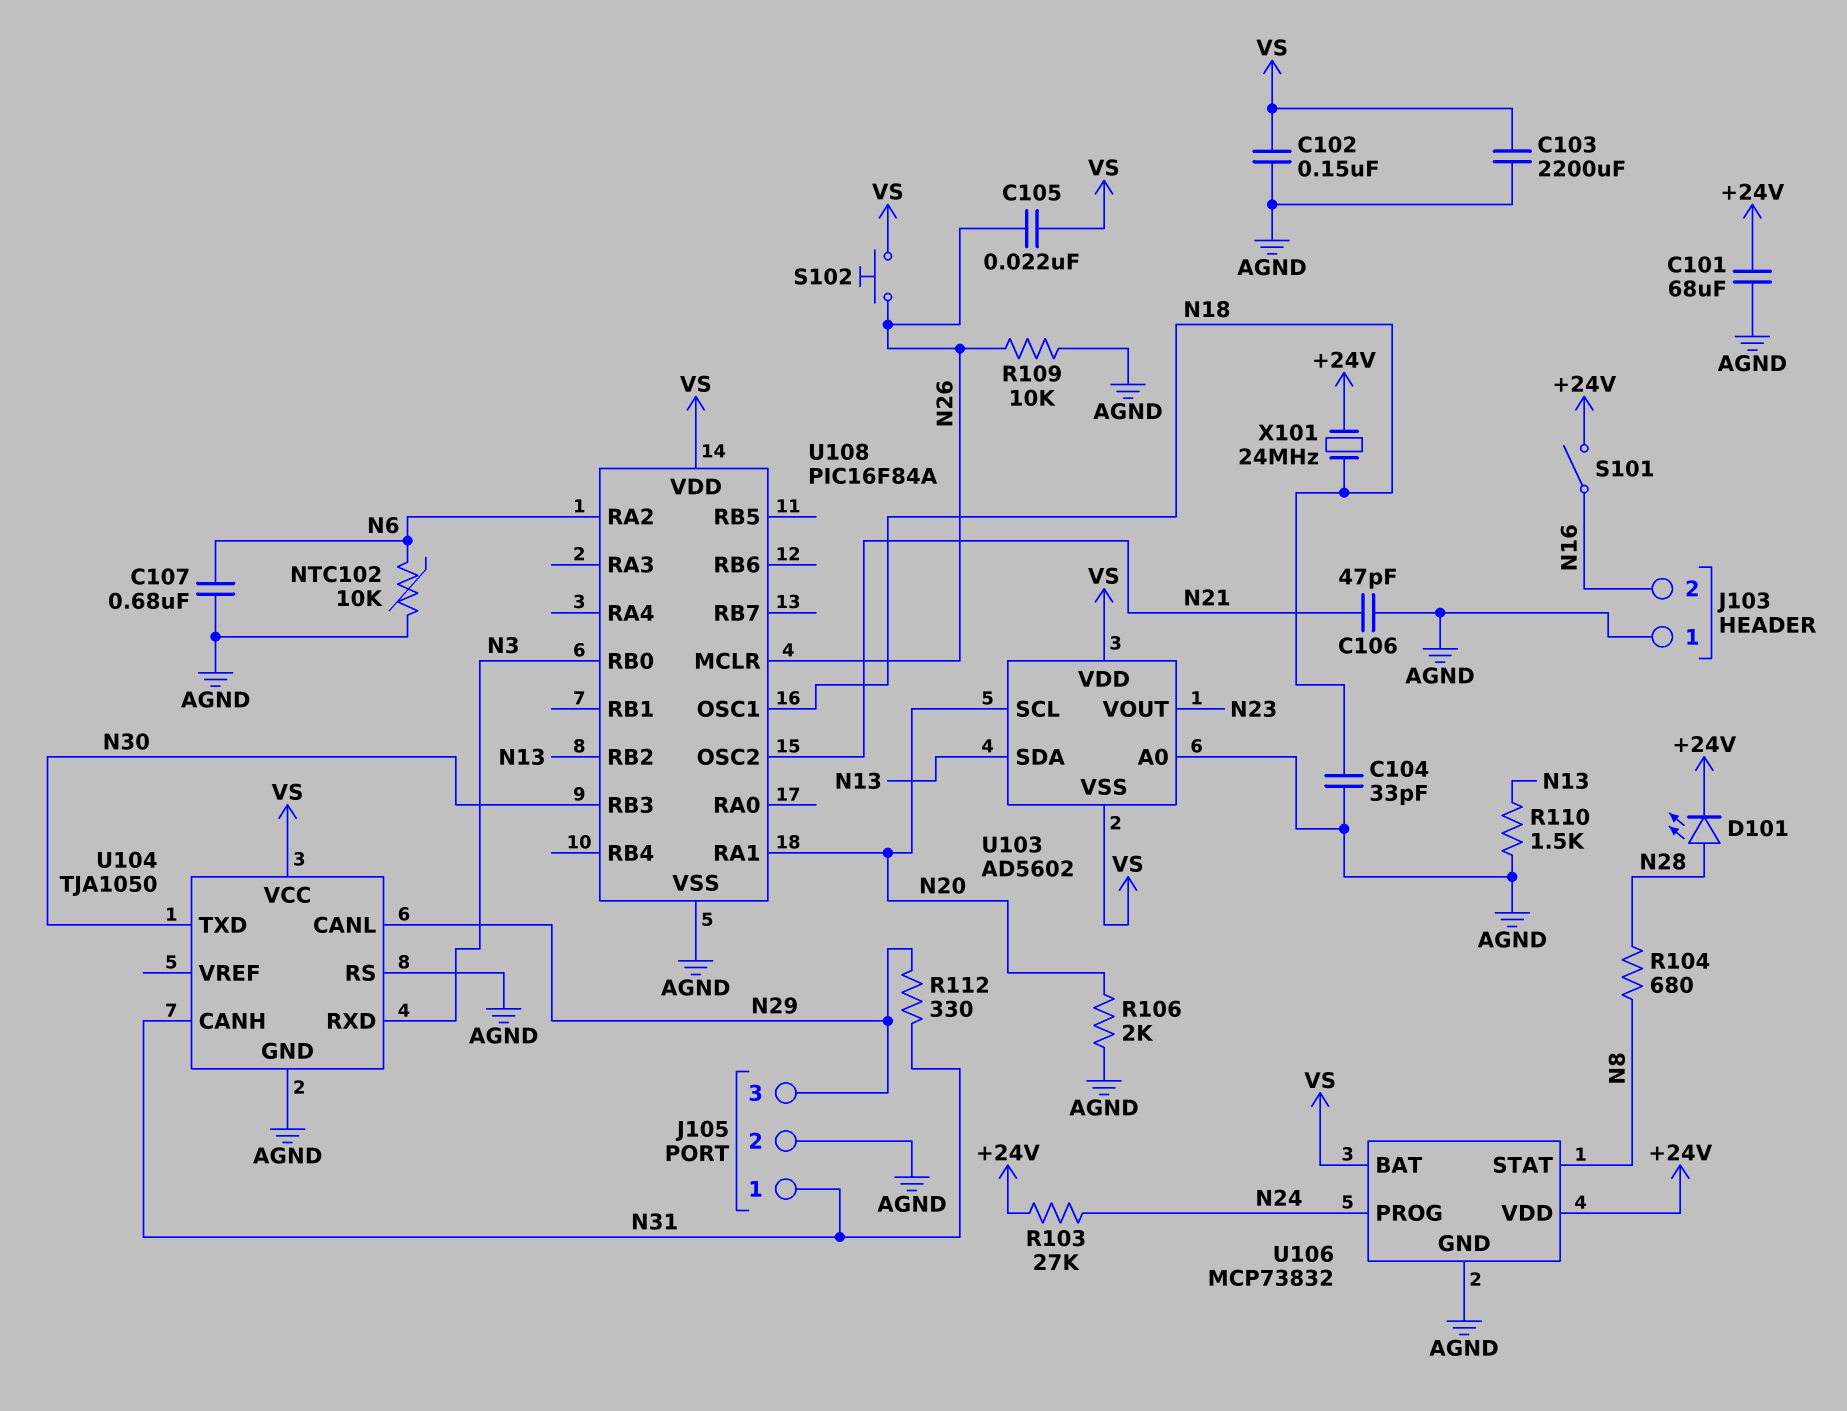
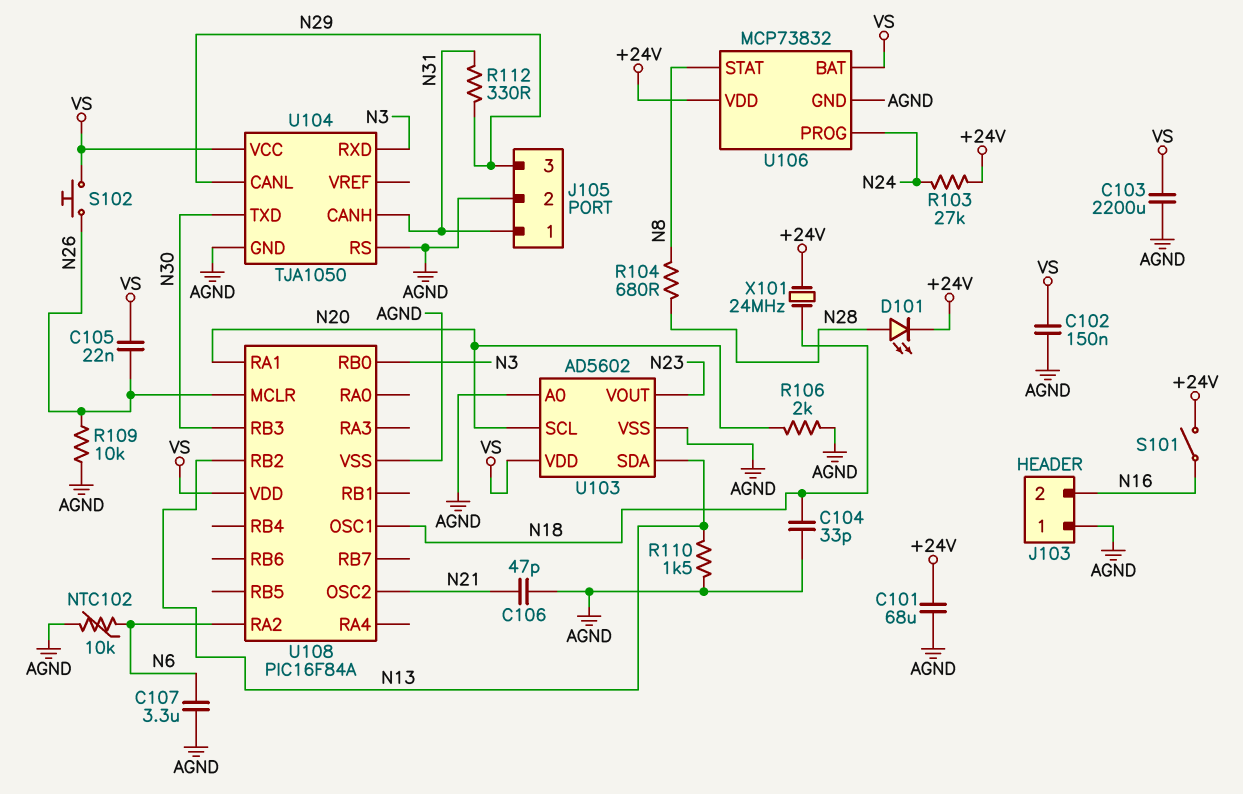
C107: 680nF (AGND, N6) -> 3.3uF (AGND, N6)
U103 pin VSS: VS -> AGND

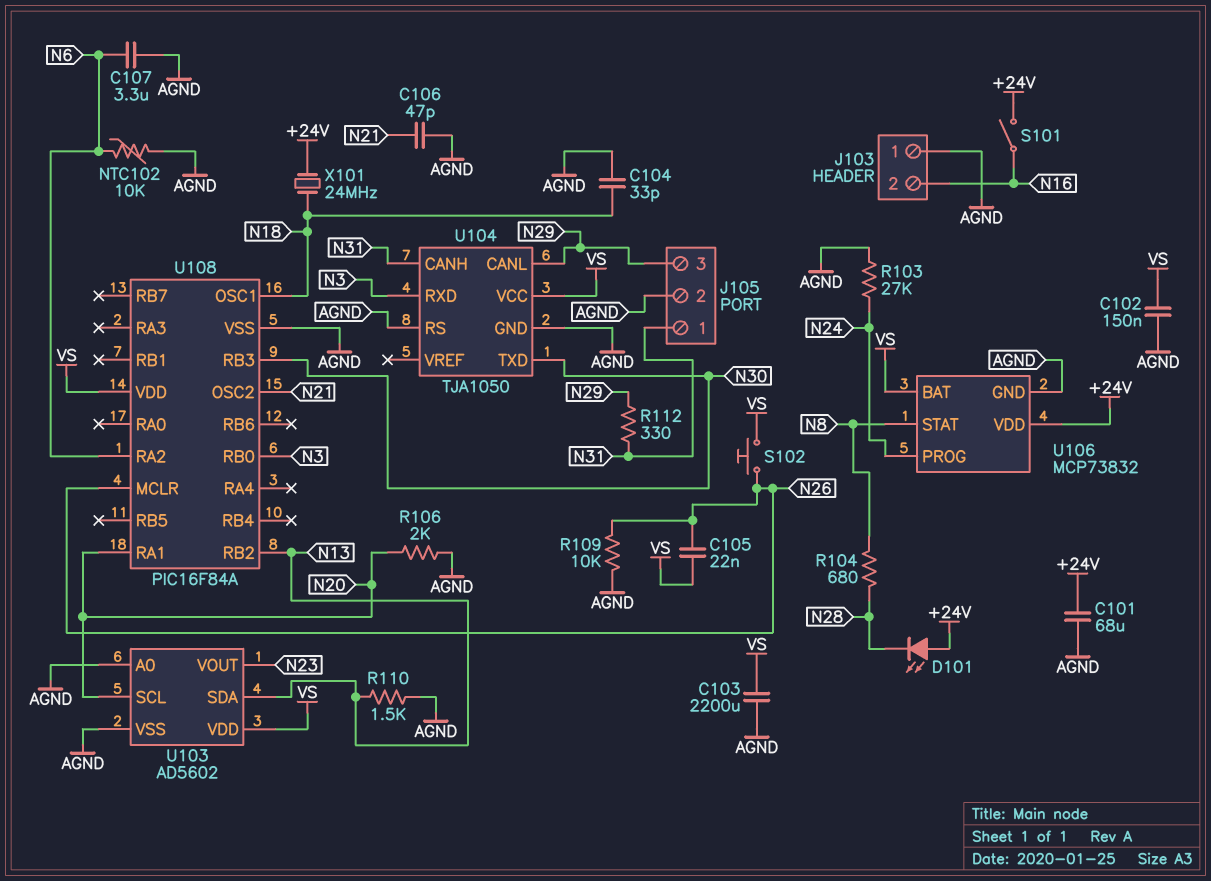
D101: LED (A N28, K +24V) -> LED (A +24V, K N28)
R103: 27k (+24V, N24) -> 27k (AGND, N24)

